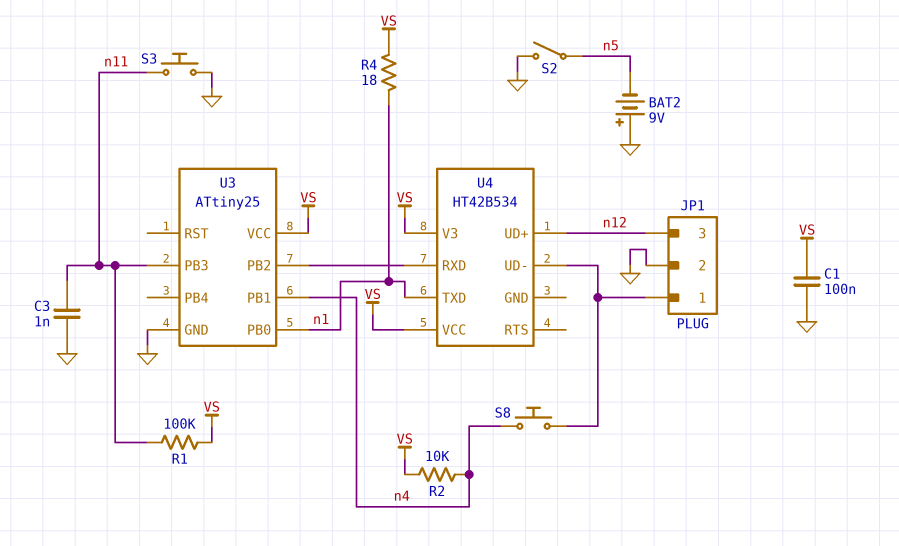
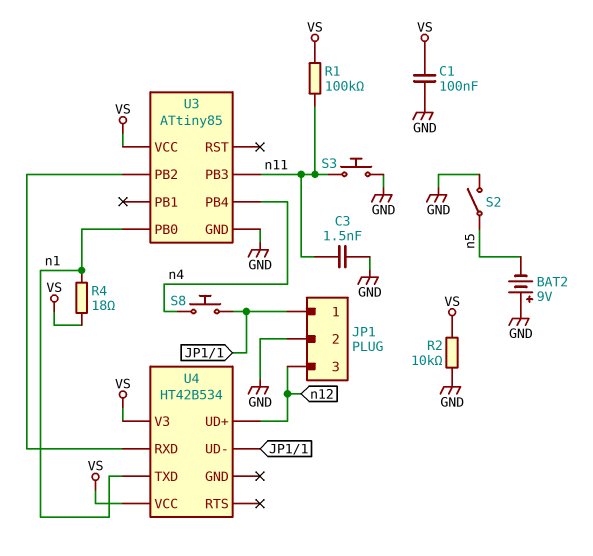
C3: 1nF (GND, n11) -> 1.5nF (GND, n11)
R2: 10k (VS, n4) -> 10k (GND, VS)
U3: ATtiny25 -> ATtiny85
U3 pin PB1: n4 -> none
U3 pin PB4: none -> n4

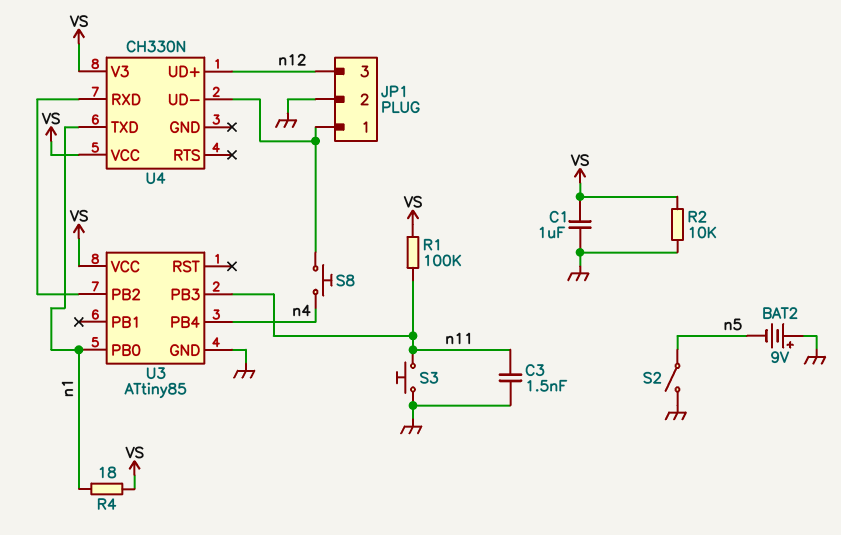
C1: 100nF (GND, VS) -> 1uF (GND, VS)
U4: HT42B534 -> CH330N

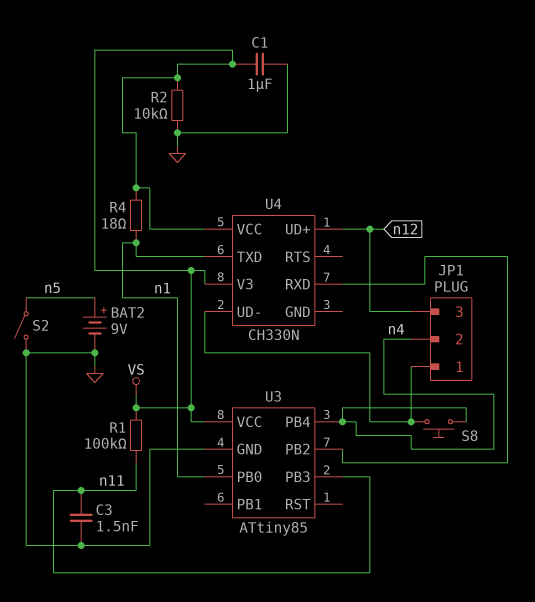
BAT2: 9V (plus GND, minus n5) -> 9V (plus n5, minus GND)
JP1 pin 2: GND -> n4
S3: button (GND, n11) -> none

